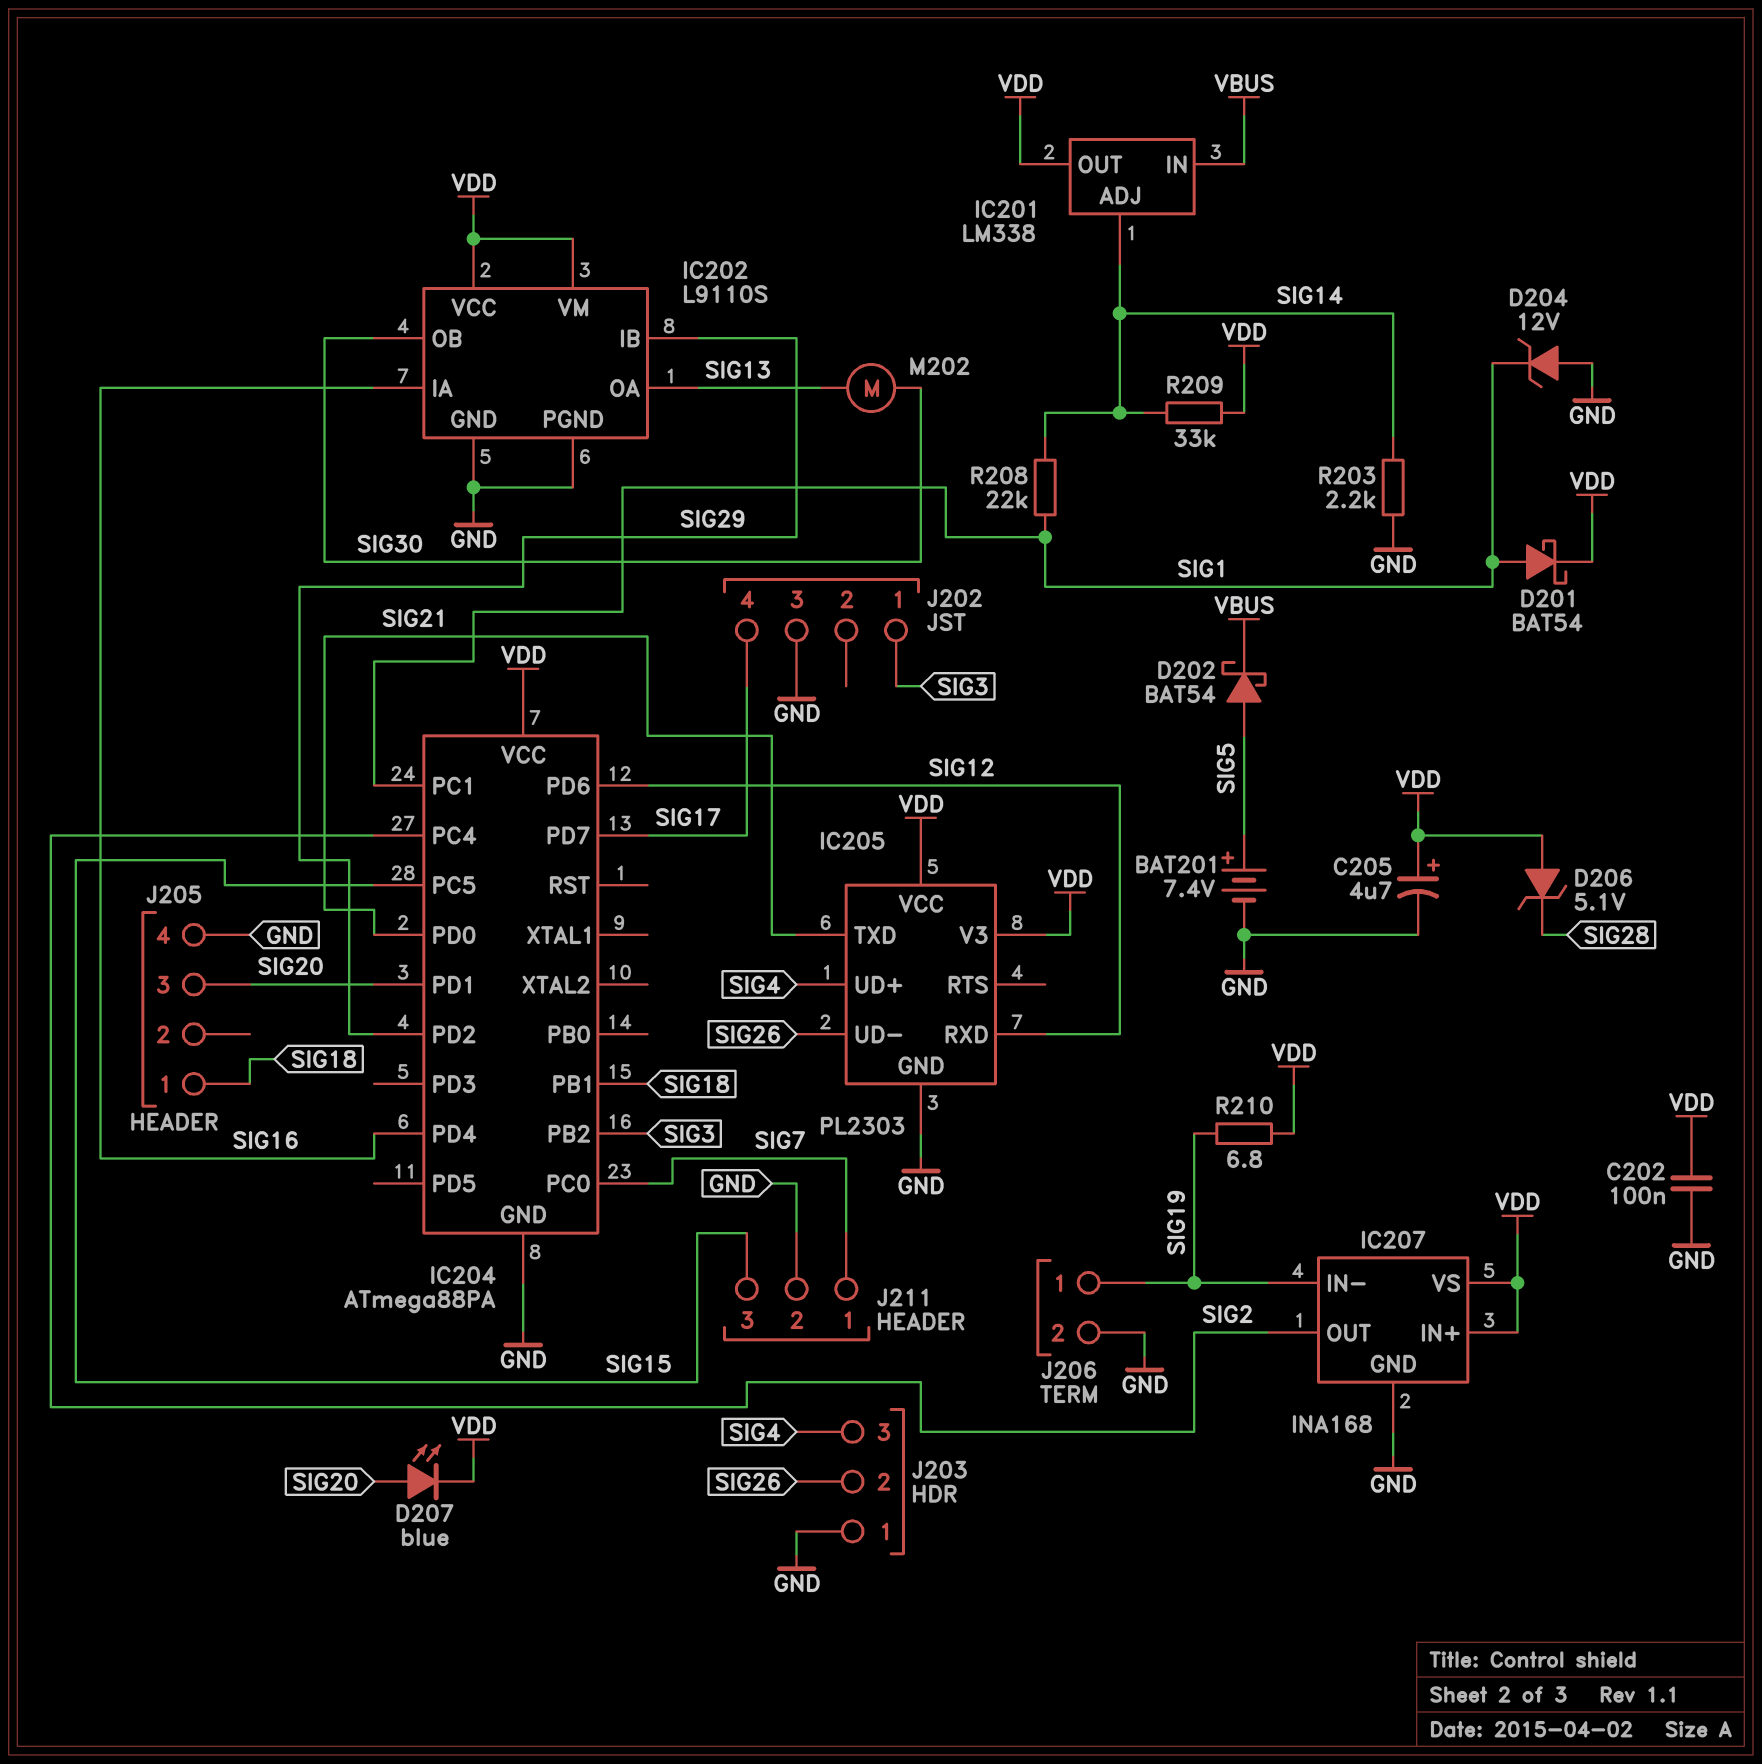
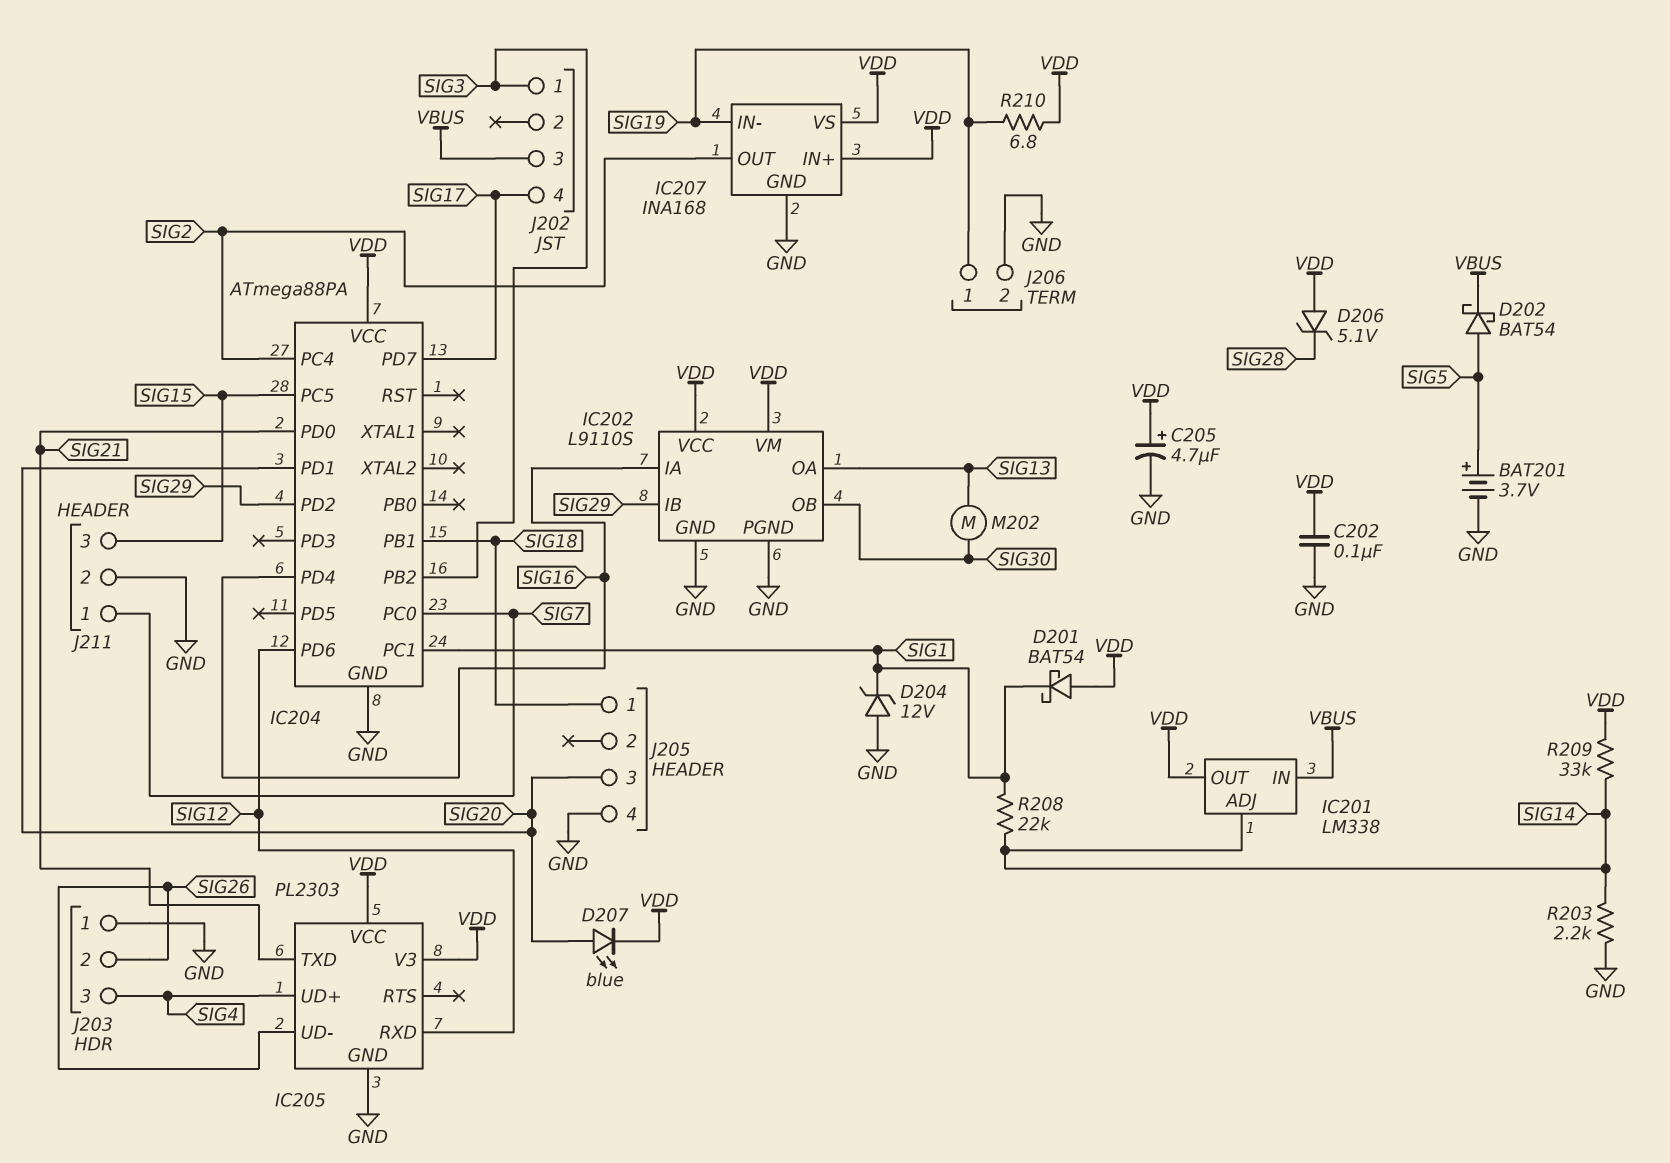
BAT201: 7.4V (plus SIG5, minus GND) -> 3.7V (plus SIG5, minus GND)
D201: schottky BAT54 (A SIG1, K VDD) -> schottky BAT54 (A VDD, K SIG1)
J202 pin 3: GND -> VBUS

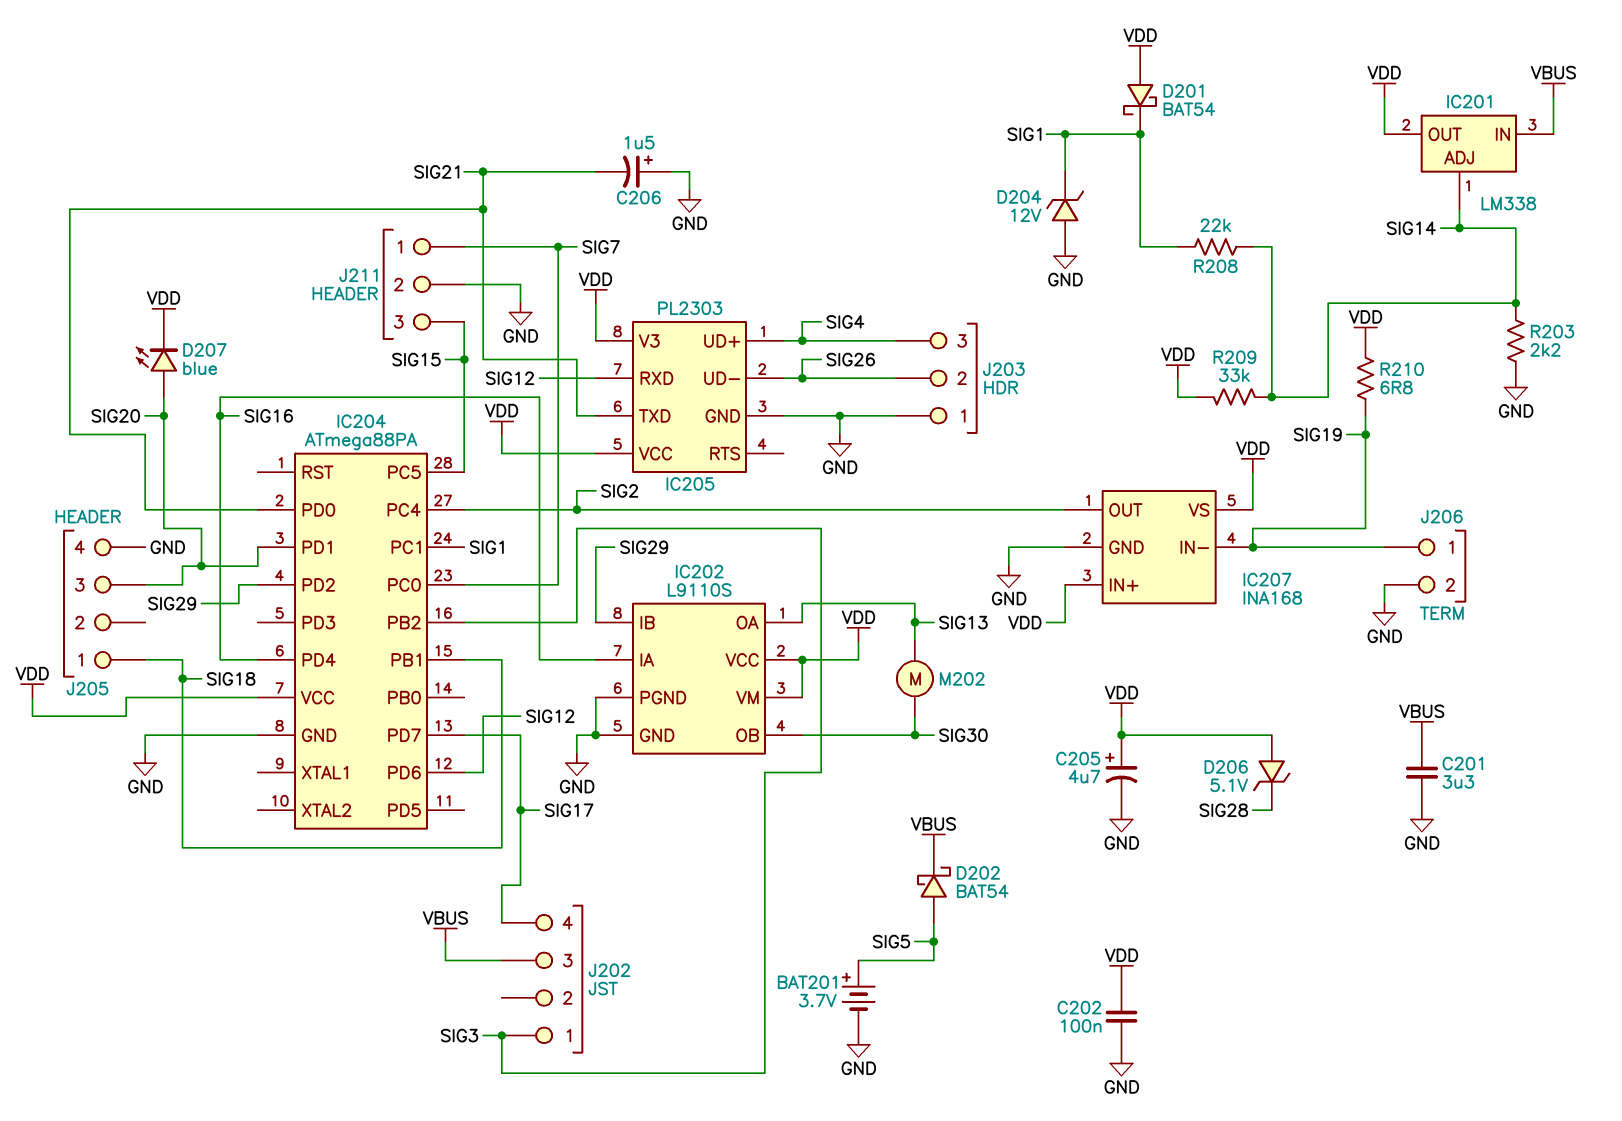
C201: none -> 3.3uF (GND, VBUS)
C206: none -> 1.5uF (plus GND, minus SIG21)

